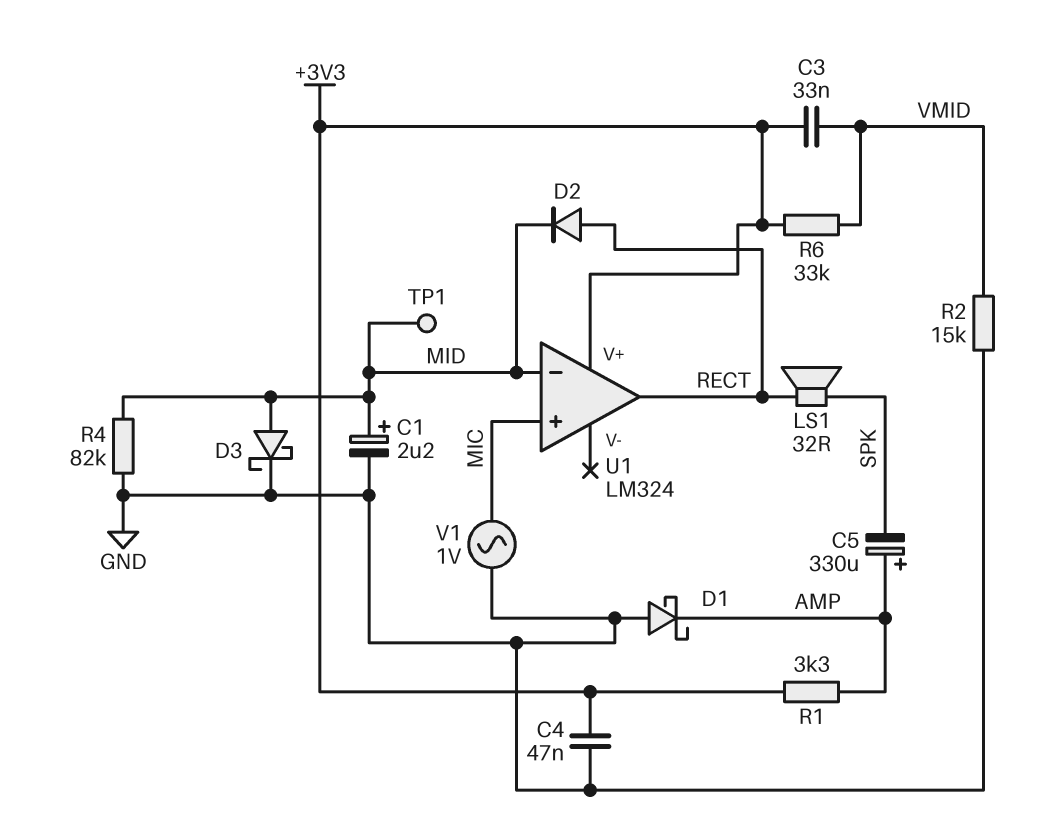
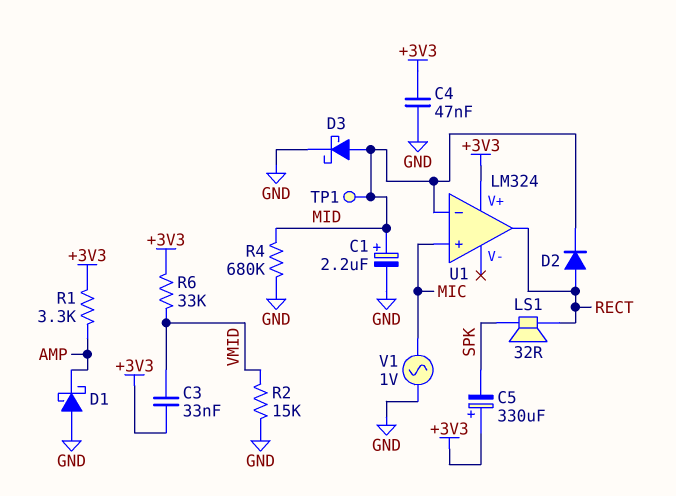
C5: 330uF (plus AMP, minus SPK) -> 330uF (plus +3V3, minus SPK)
R4: 82k (GND, MID) -> 680k (GND, MID)

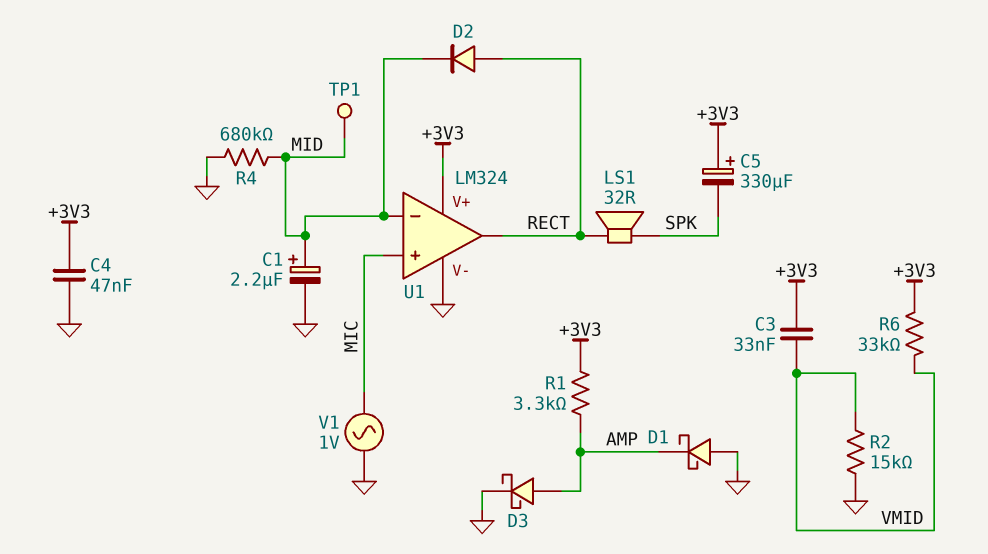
D3: schottky (A MID, K GND) -> schottky (A AMP, K GND)
U1 pin V-: none -> GND

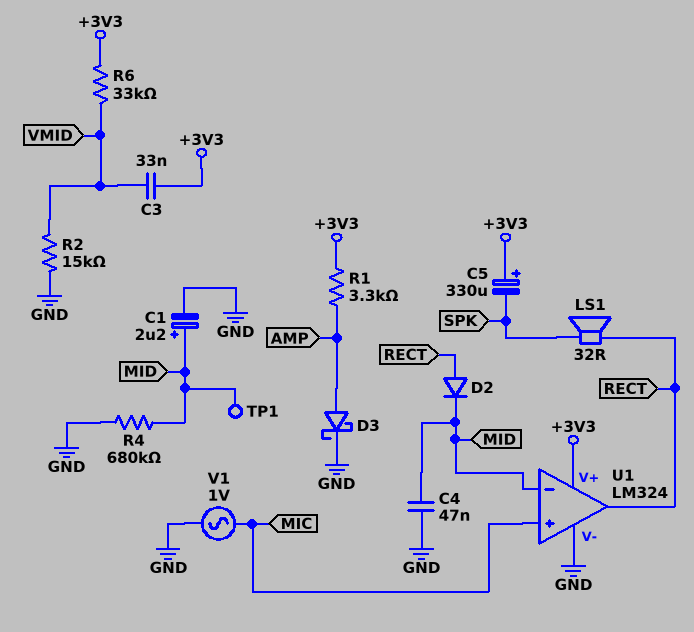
C4: 47nF (+3V3, GND) -> 47nF (GND, MID)
D1: schottky (A GND, K AMP) -> none

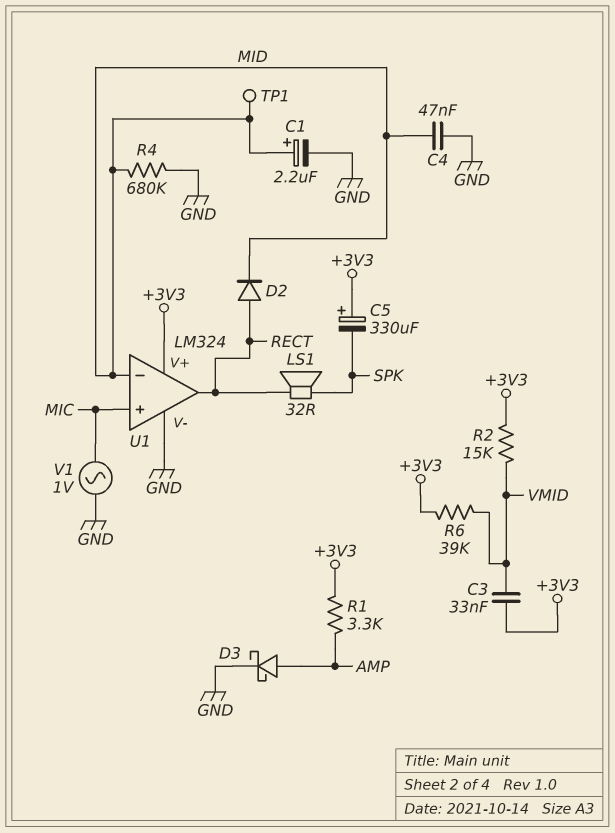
R2: 15k (GND, VMID) -> 15k (+3V3, VMID)
R6: 33k (+3V3, VMID) -> 39k (+3V3, VMID)

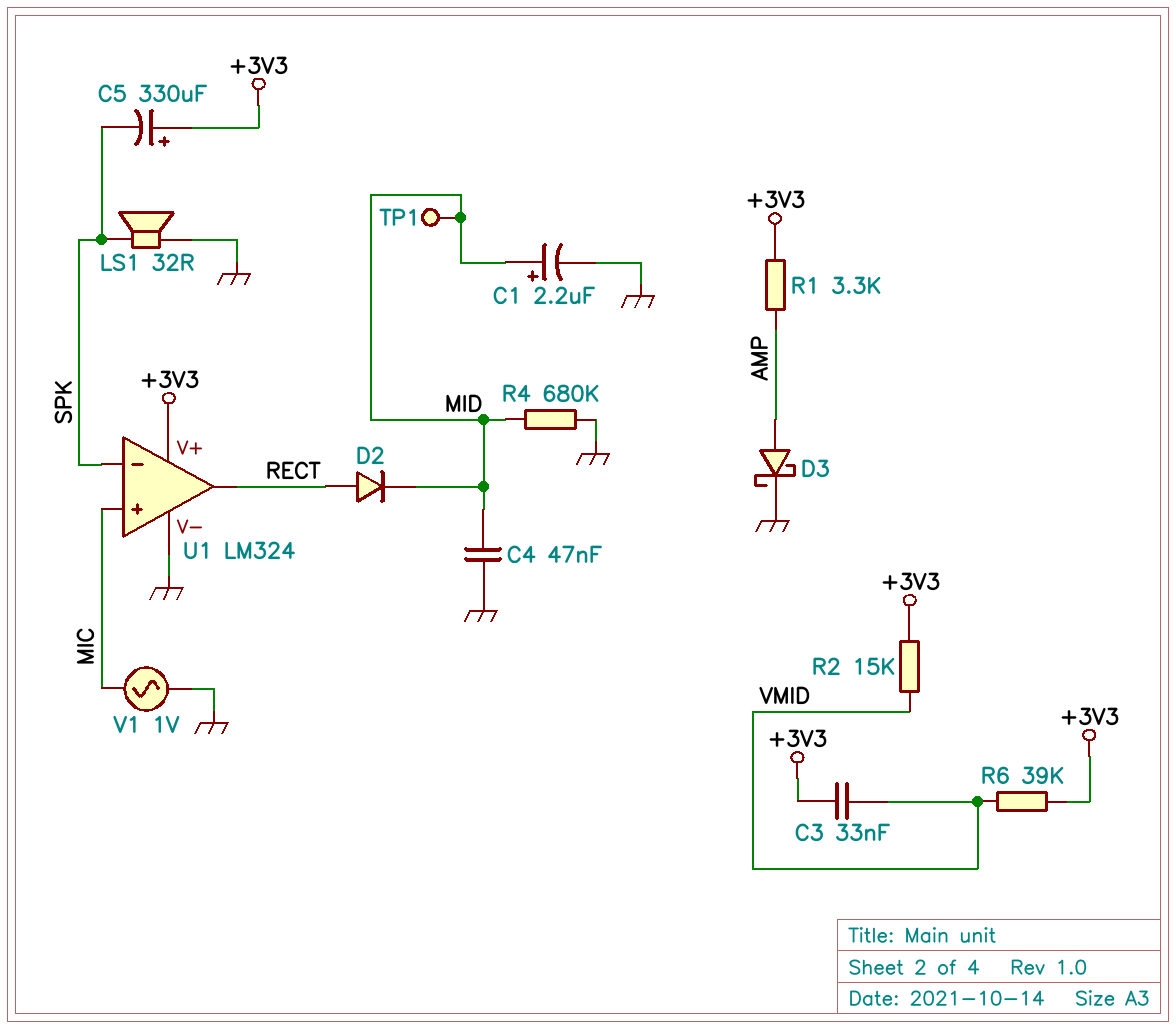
LS1: speaker 32R (RECT, SPK) -> speaker 32R (GND, SPK)
U1 pin in-: MID -> SPK

